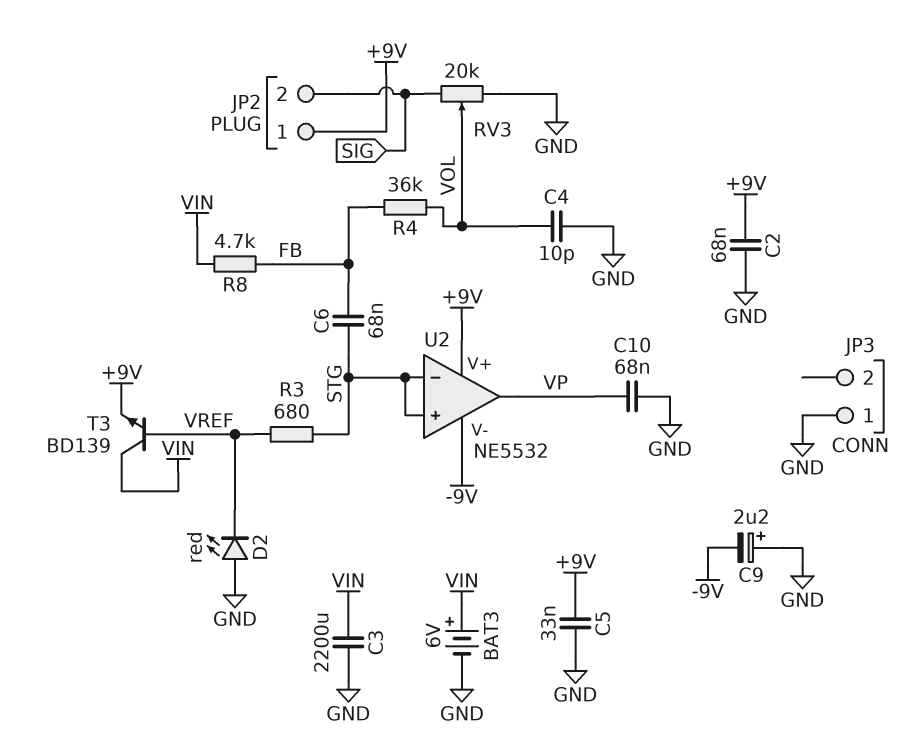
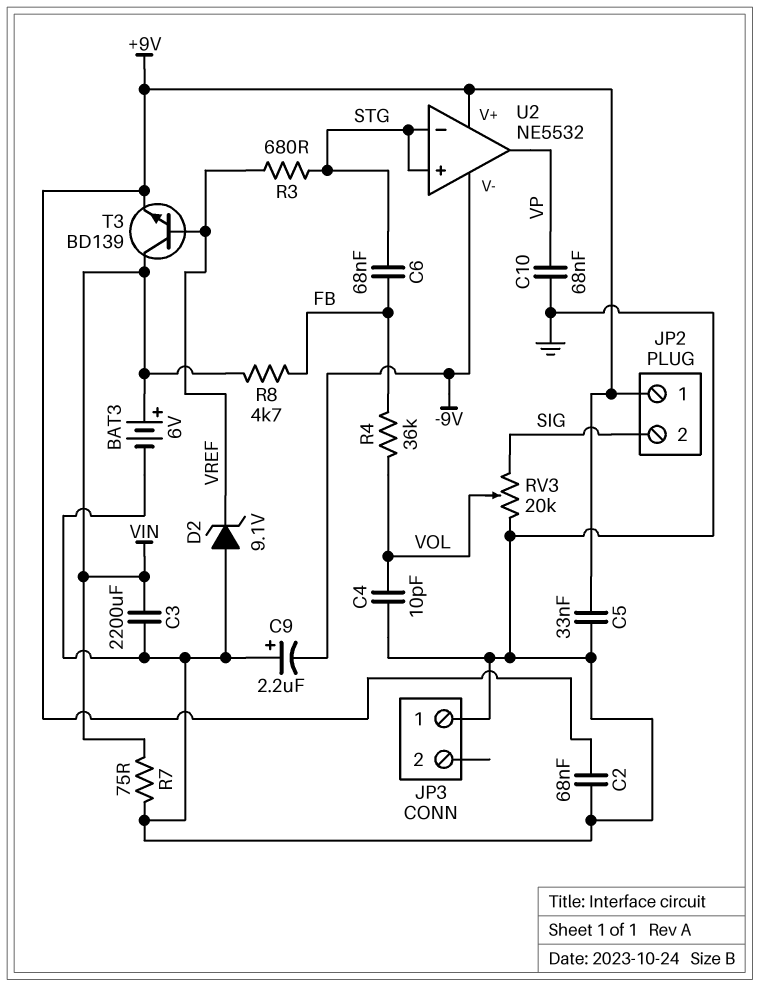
D2: LED red (A GND, K VREF) -> zener 9.1V (A GND, K VREF)
R7: none -> 75 (GND, VIN)

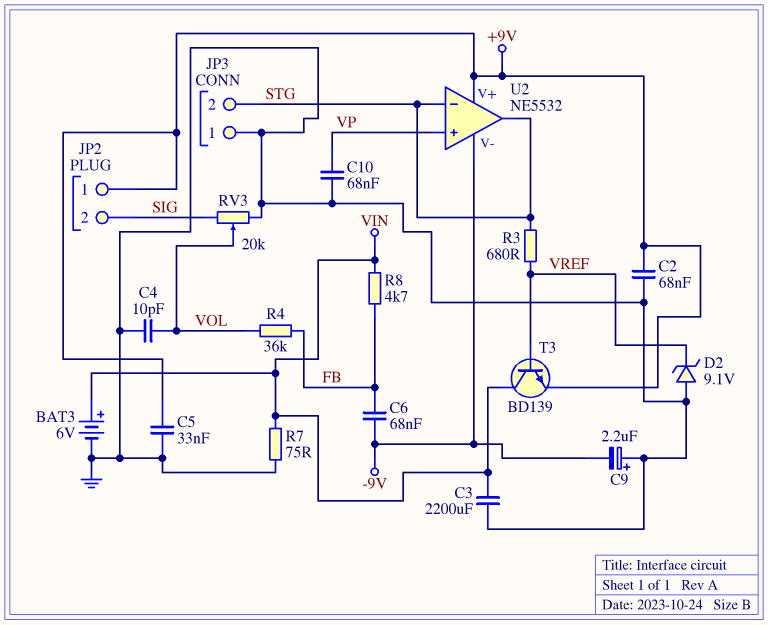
C6: 68nF (FB, STG) -> 68nF (-9V, FB)
JP3 pin 2: none -> STG
U2 pin in+: STG -> VP
U2 pin out: VP -> STG

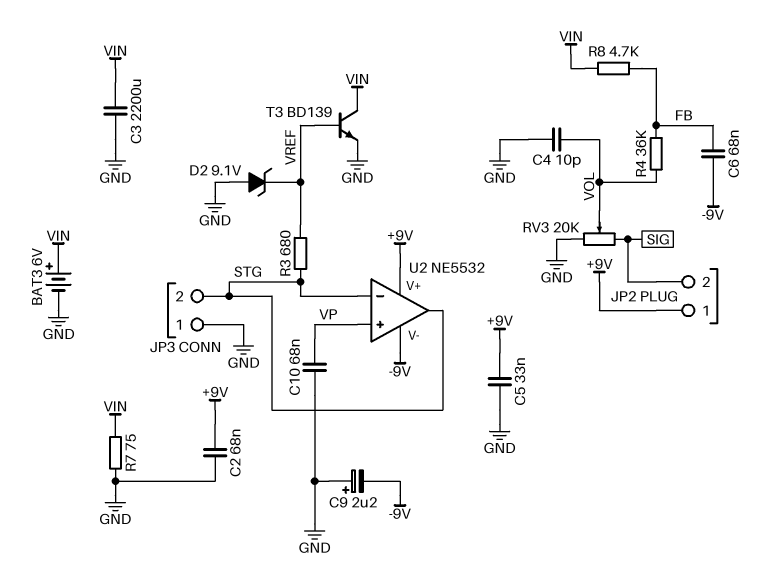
T3: NPN BD139 (B VREF, C VIN, E +9V) -> NPN BD139 (B VREF, C VIN, E GND)

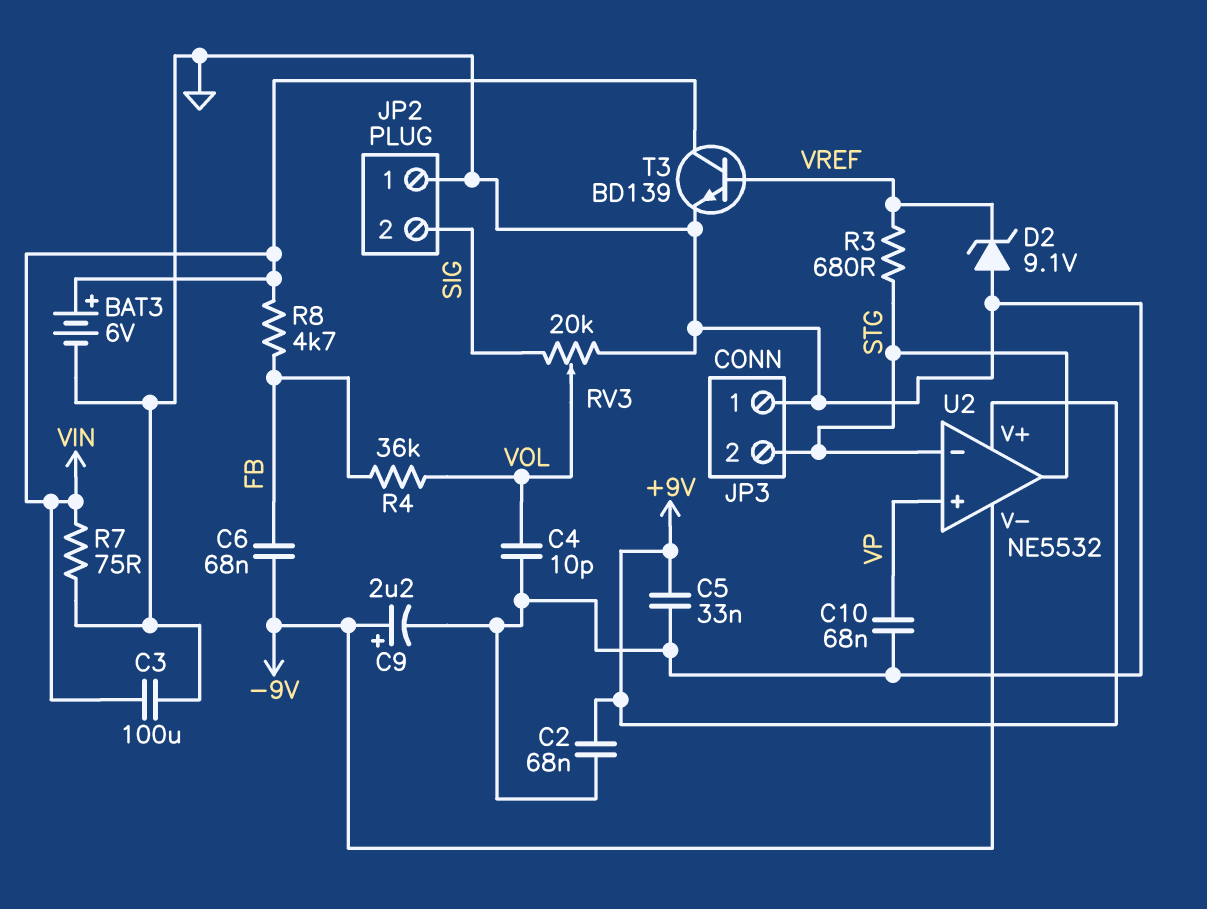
C3: 2200uF (GND, VIN) -> 100uF (GND, VIN)
C9: 2.2uF (plus GND, minus -9V) -> 2.2uF (plus -9V, minus GND)
JP2 pin 1: +9V -> GND

